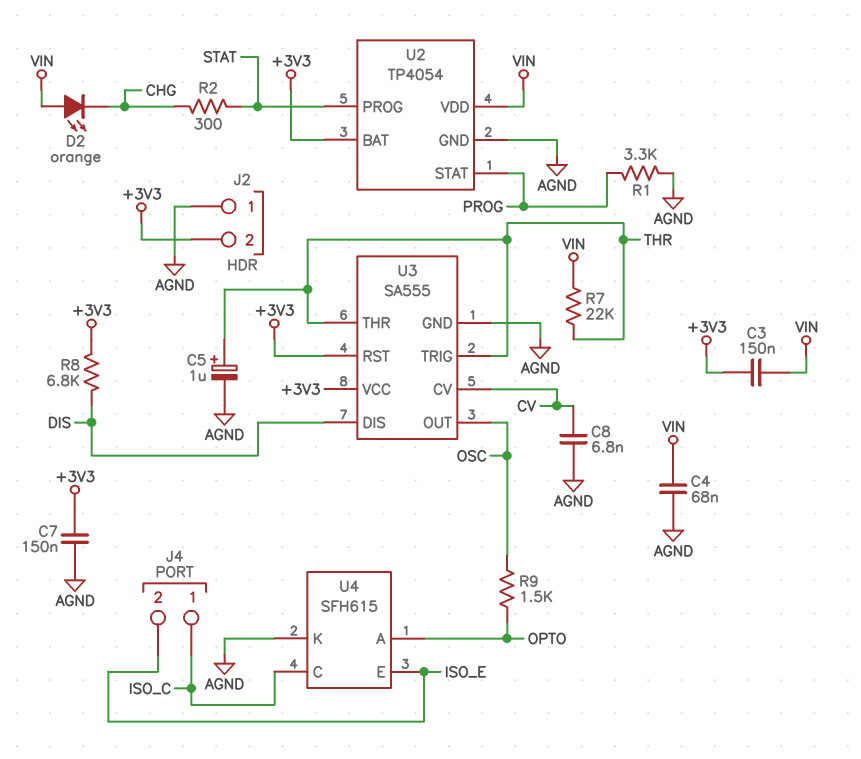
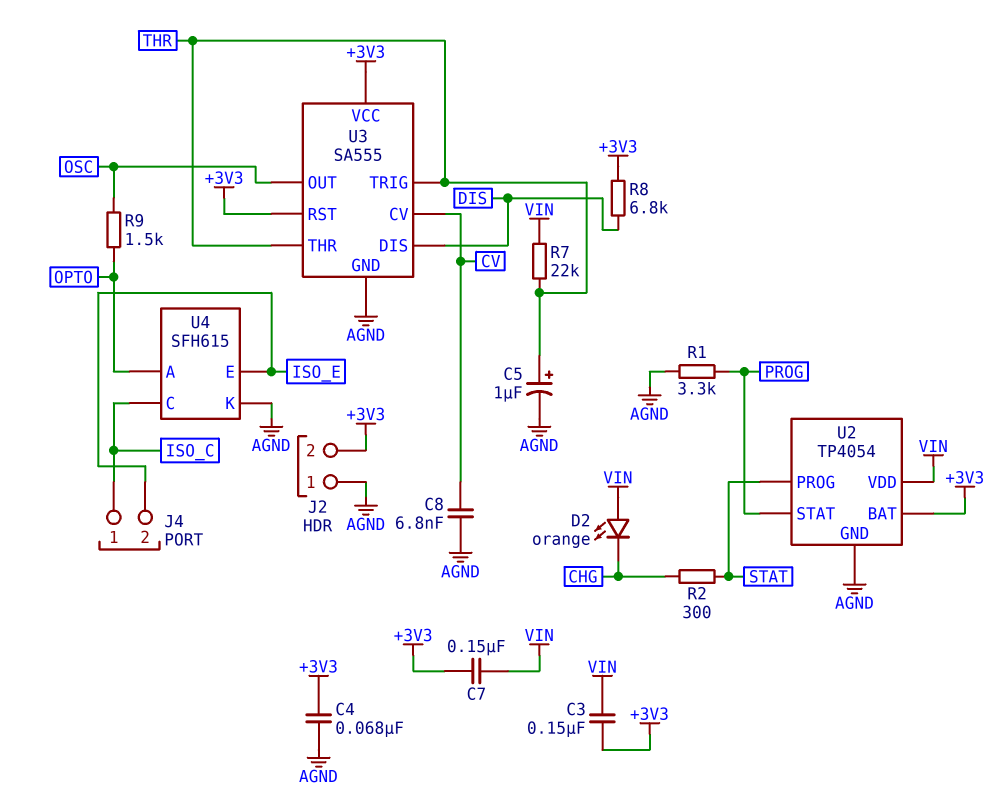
C4: 68nF (AGND, VIN) -> 68nF (+3V3, AGND)
C7: 150nF (+3V3, AGND) -> 150nF (+3V3, VIN)

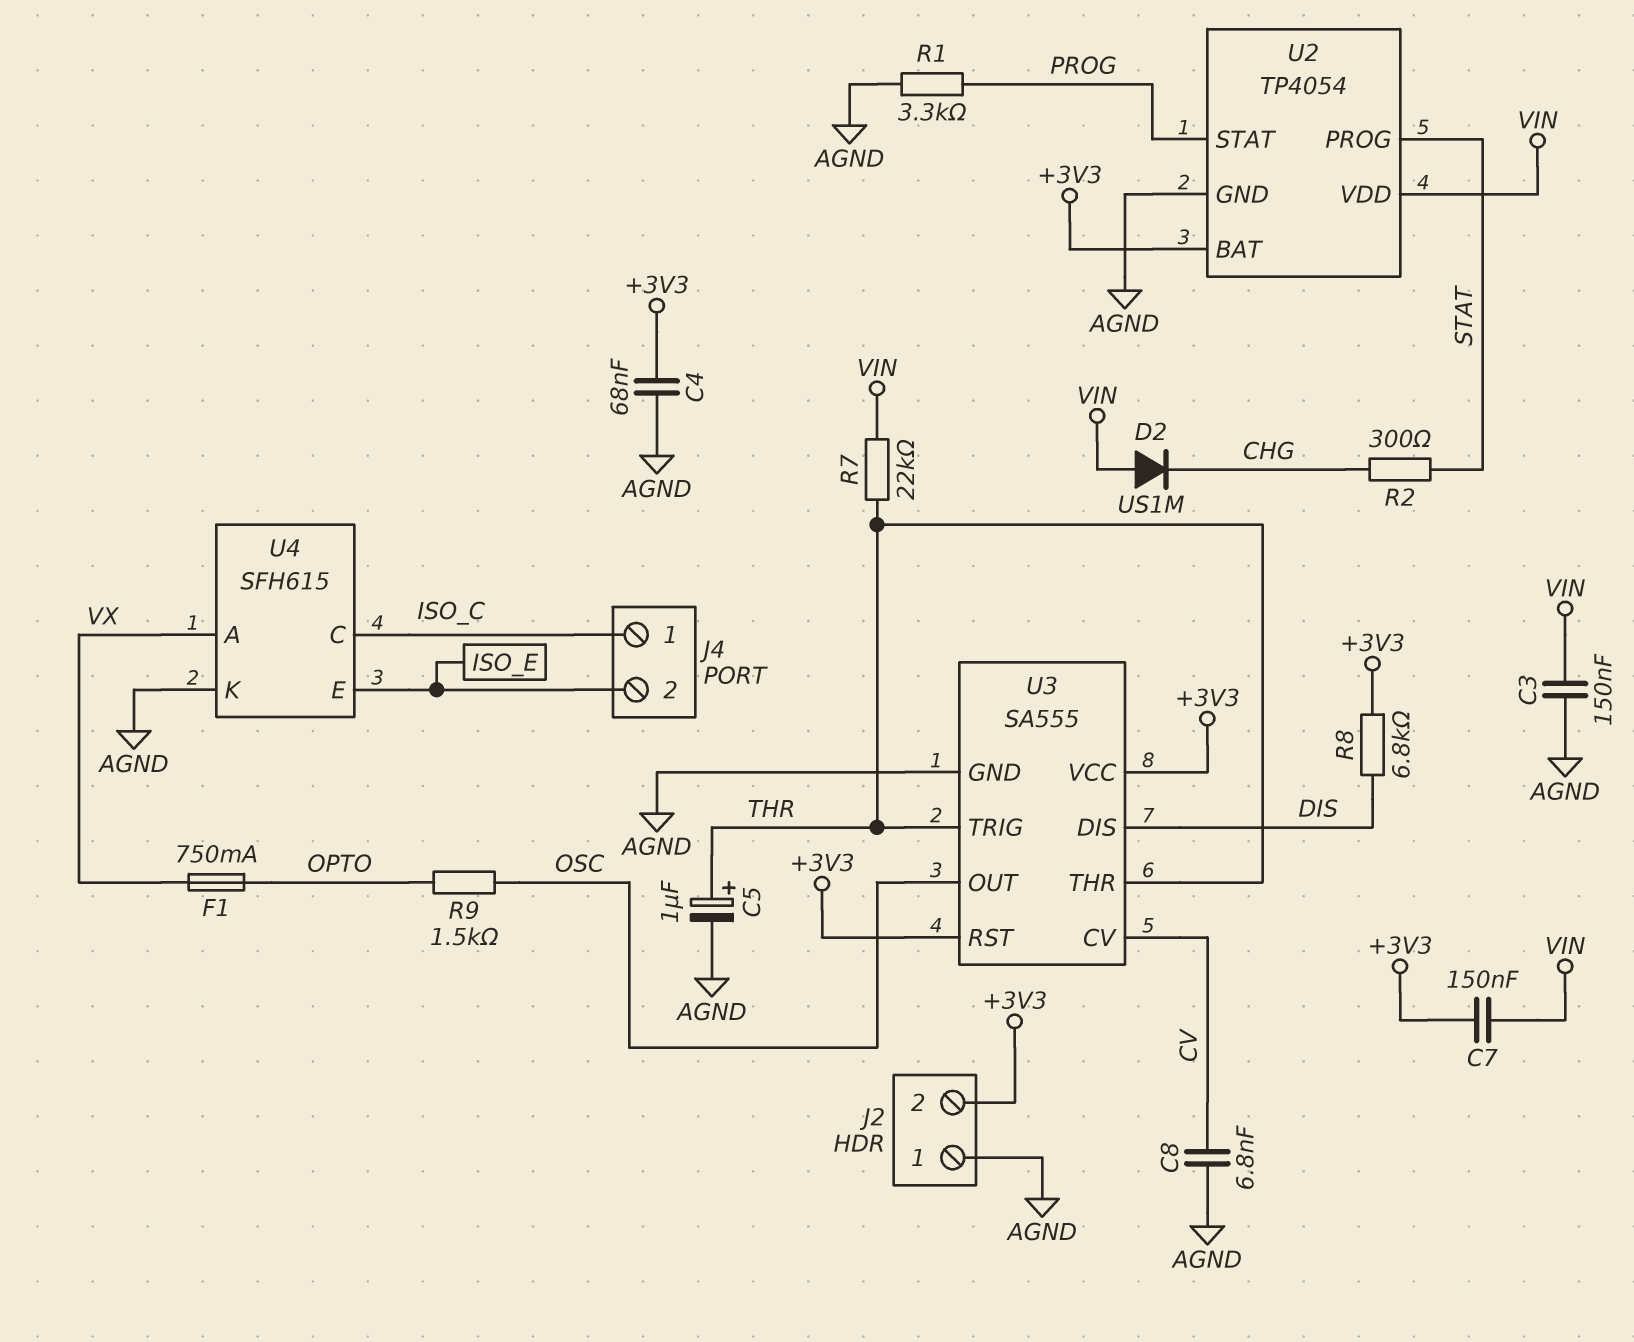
C3: 150nF (+3V3, VIN) -> 150nF (AGND, VIN)
D2: LED orange (A VIN, K CHG) -> diode US1M (A VIN, K CHG)
F1: none -> 750mA (OPTO, VX)
U4 pin A: OPTO -> VX

